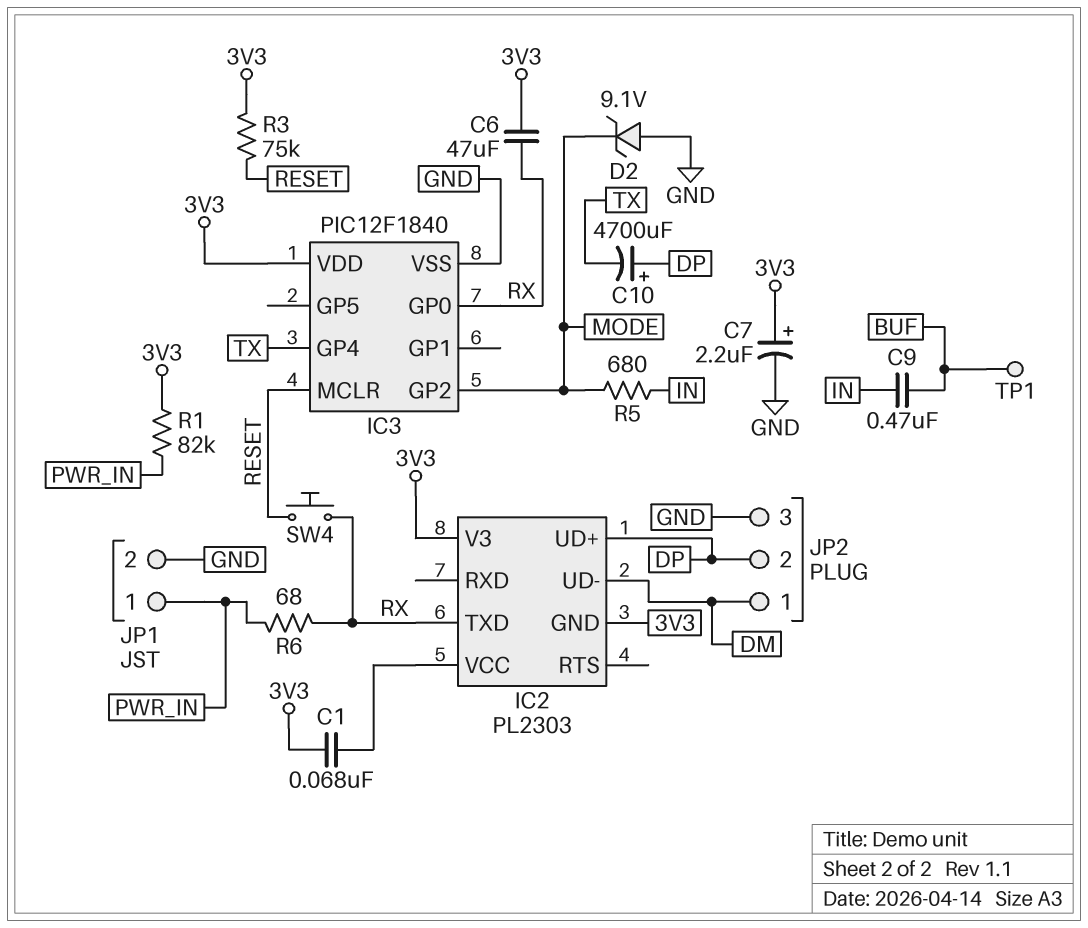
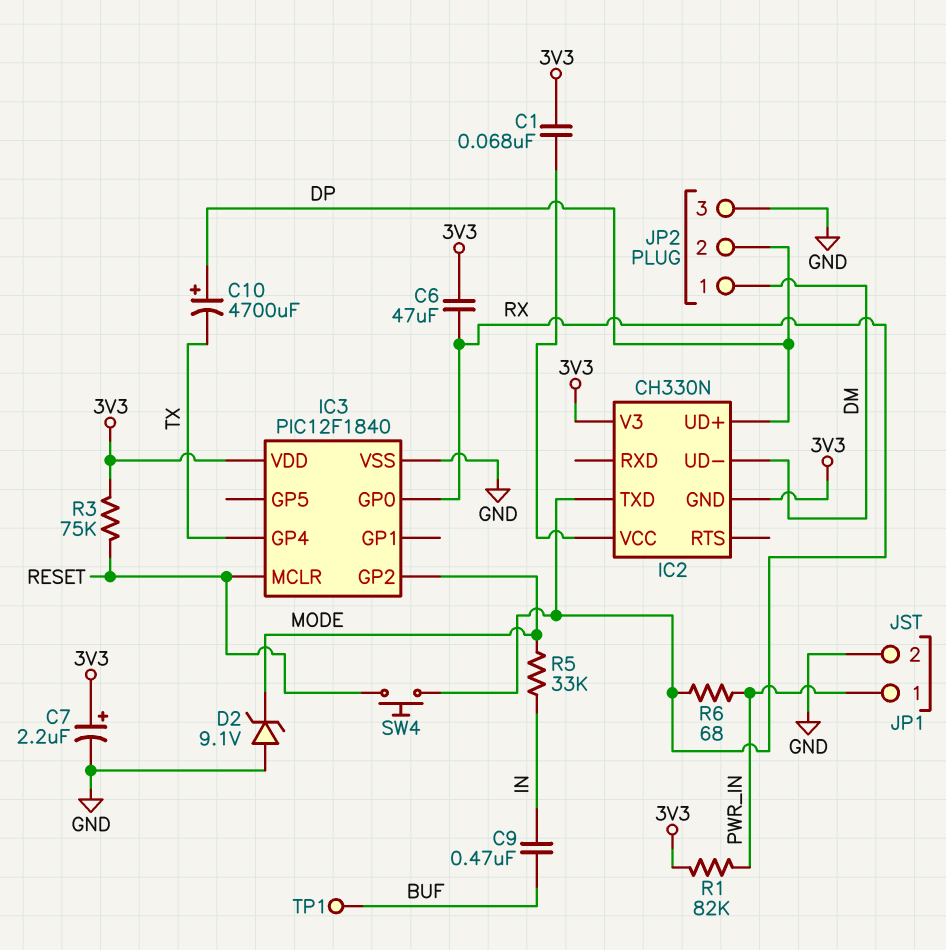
IC2: PL2303 -> CH330N
R5: 680 (IN, MODE) -> 33k (IN, MODE)

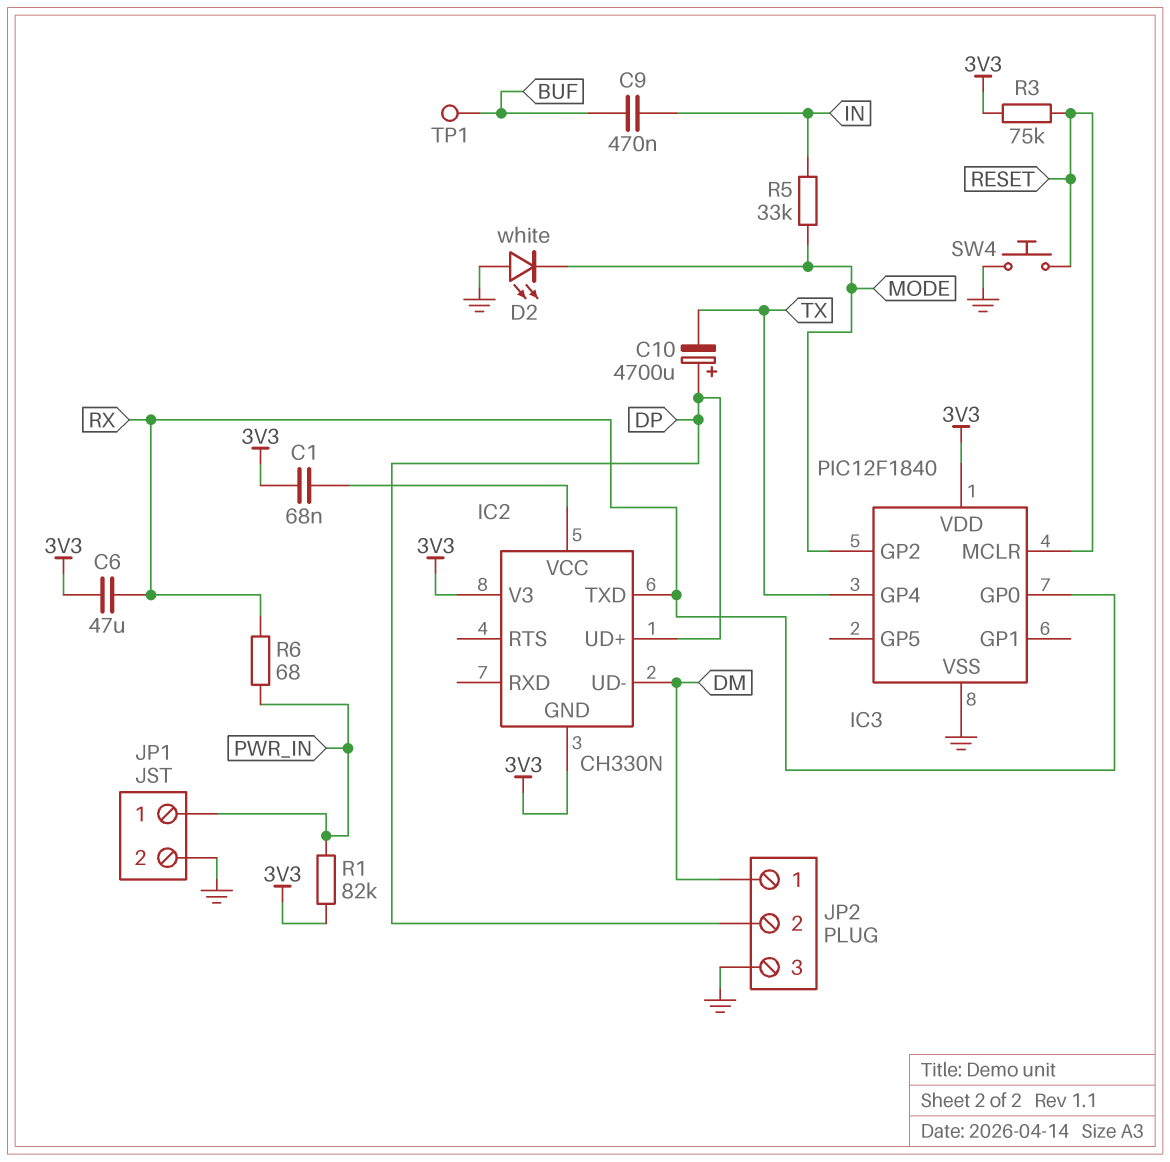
C7: 2.2uF (plus 3V3, minus GND) -> none
D2: zener 9.1V (A GND, K MODE) -> LED white (A GND, K MODE)
SW4: button (RESET, RX) -> button (GND, RESET)

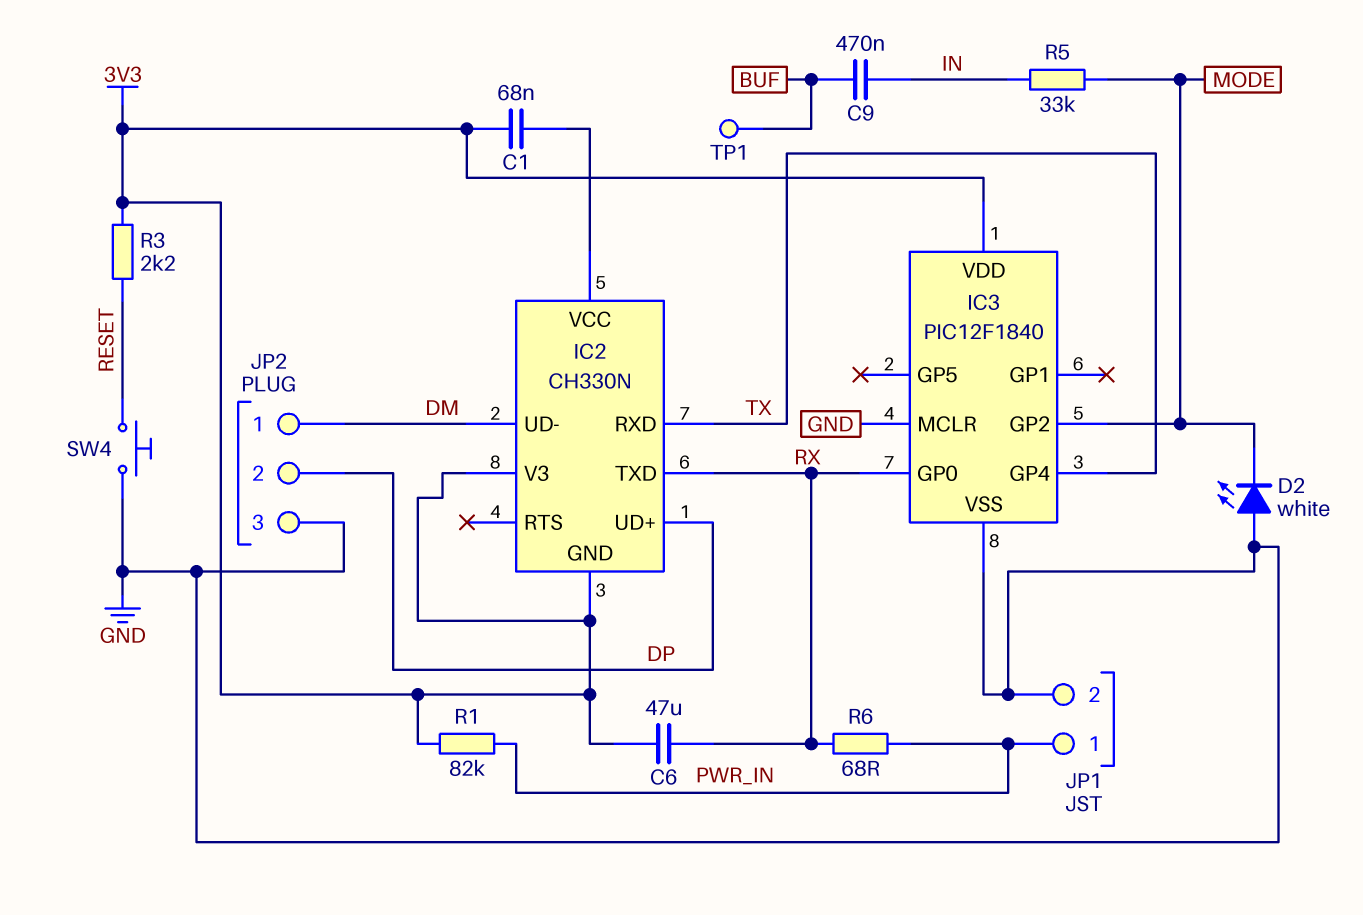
C10: 4700uF (plus DP, minus TX) -> none
IC2 pin RXD: none -> TX
IC3 pin MCLR: RESET -> GND
R3: 75k (3V3, RESET) -> 2.2k (3V3, RESET)

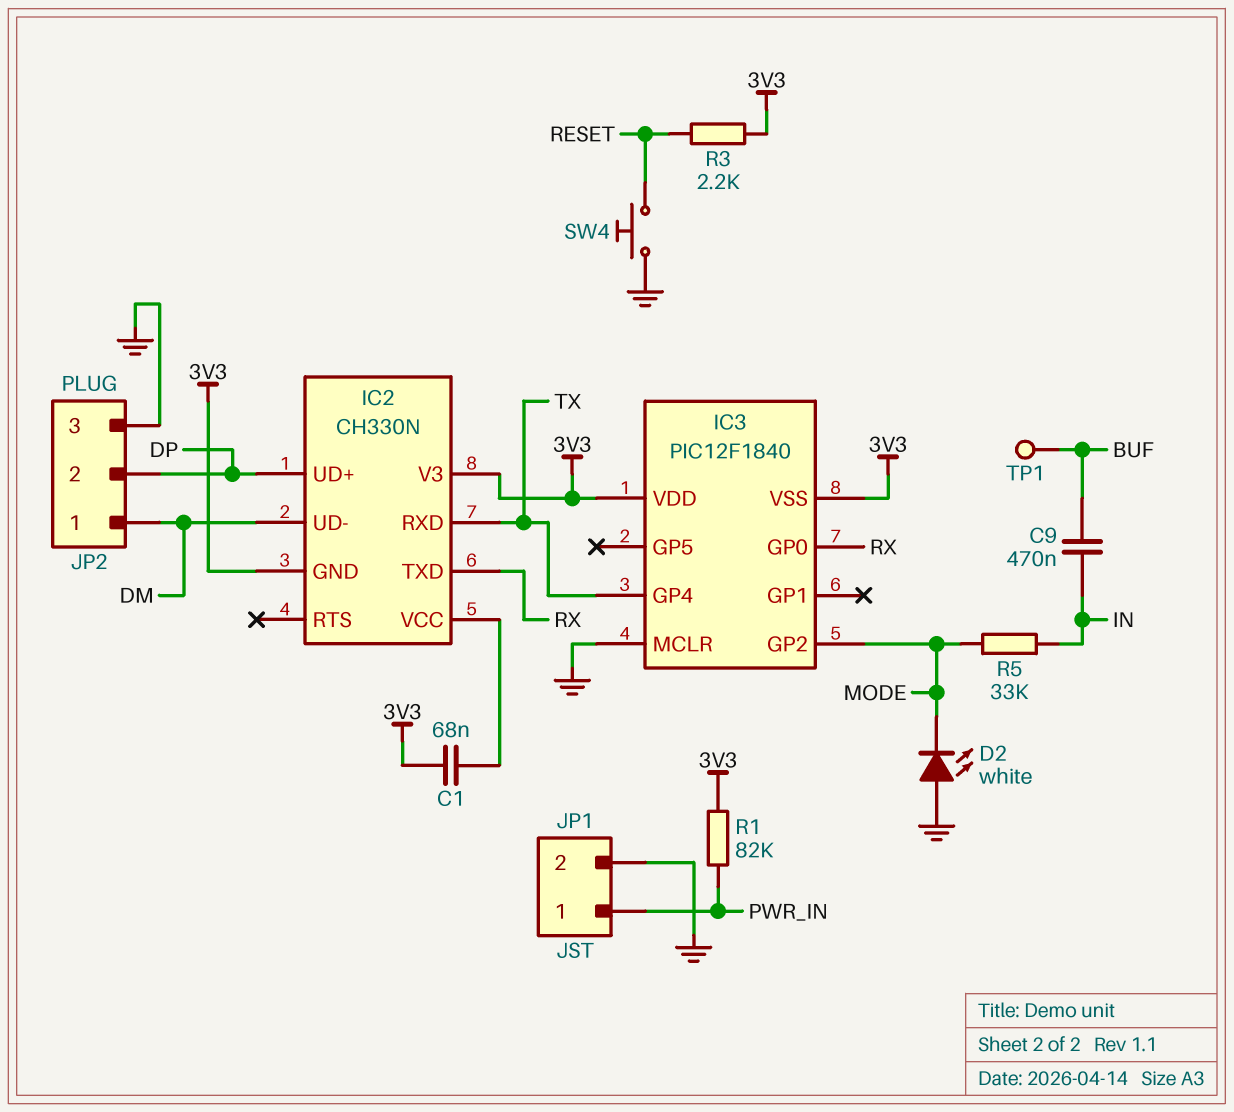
C6: 47uF (3V3, RX) -> none
IC3 pin VSS: GND -> 3V3
R6: 68 (PWR_IN, RX) -> none

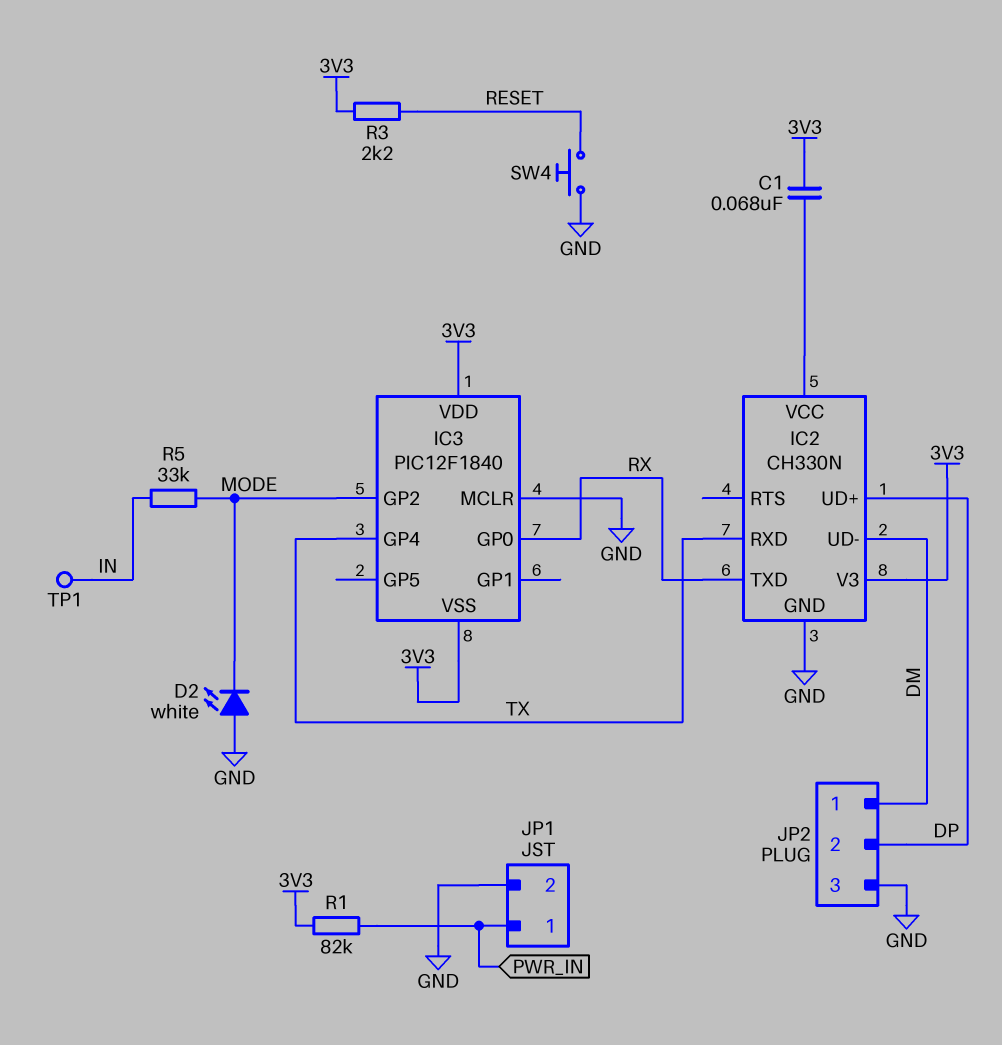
C9: 470nF (BUF, IN) -> none
IC2 pin GND: 3V3 -> GND
TP1: test point (BUF) -> test point (IN)

